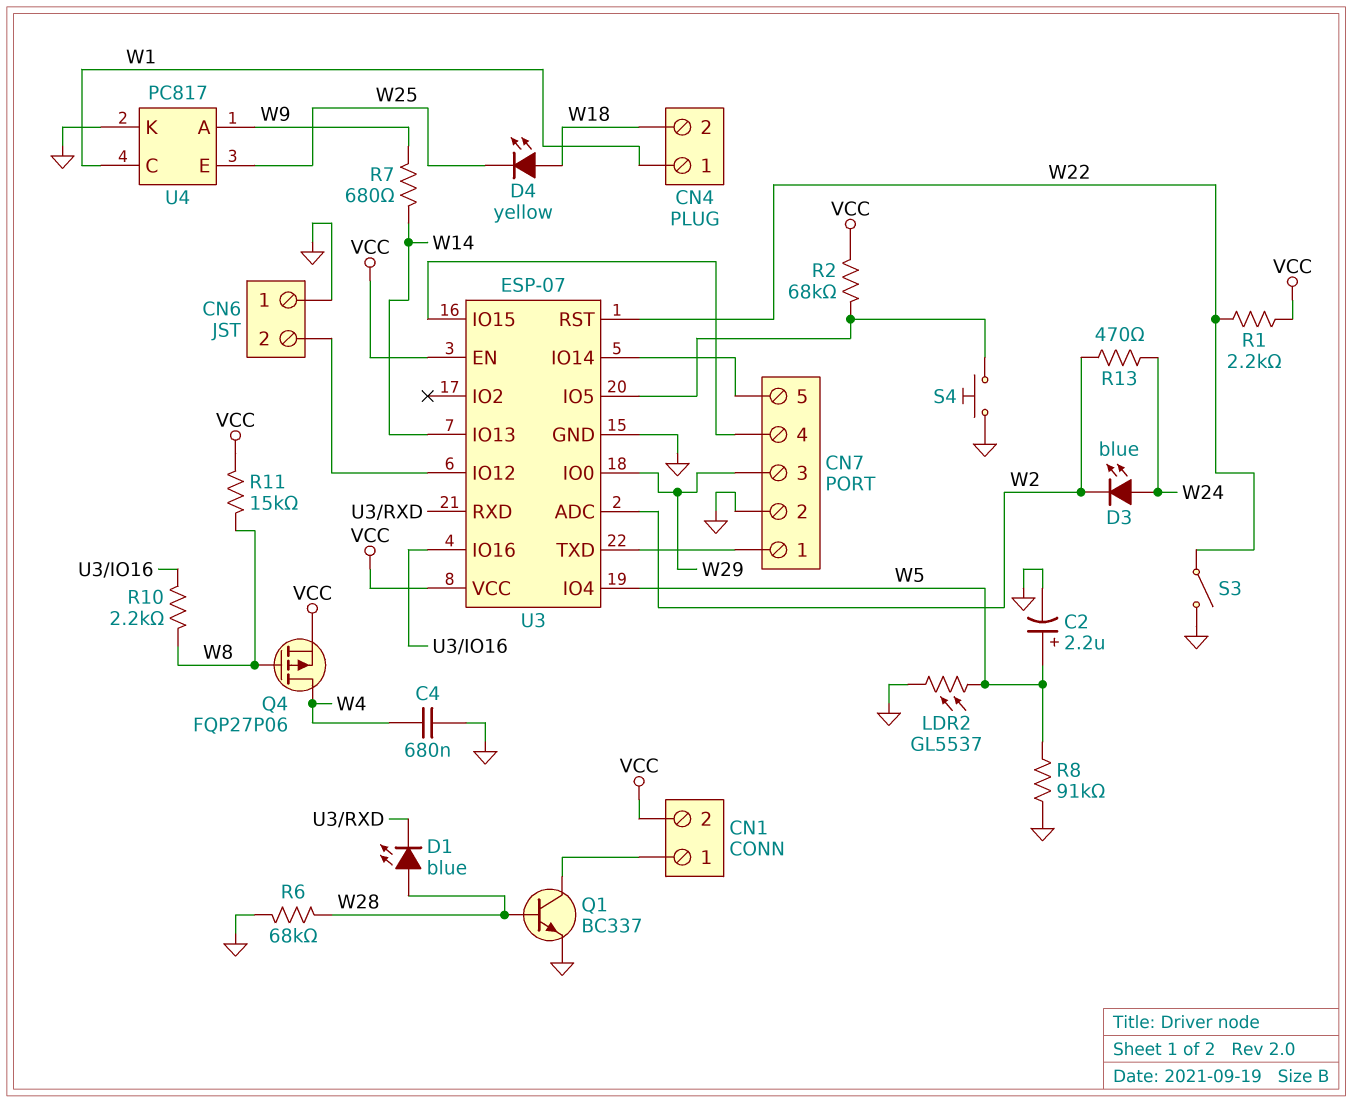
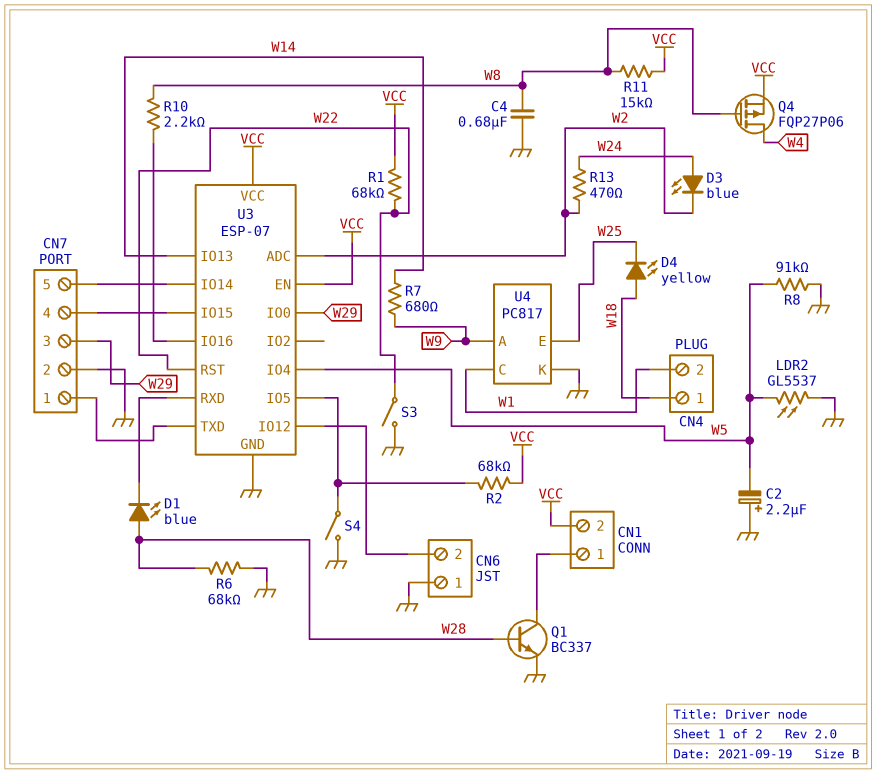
C2: 2.2uF (plus W5, minus GND) -> 2.2uF (plus GND, minus W5)
C4: 680nF (GND, W4) -> 680nF (GND, W8)
CN4 pin 1: W1 -> W18
CN4 pin 2: W18 -> W1
R1: 2.2k (VCC, W22) -> 68k (VCC, W22)
S4: button (GND, U3/IO5) -> switch (GND, U3/IO5)

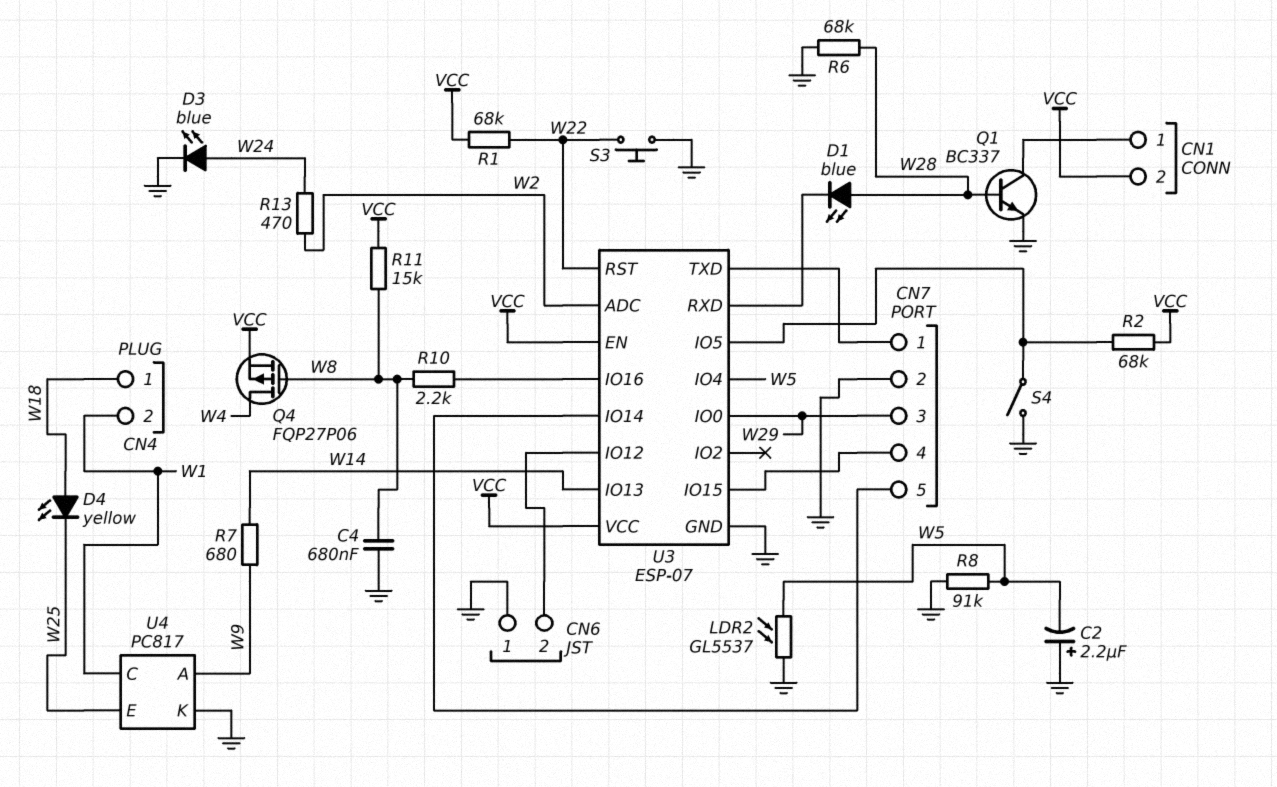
D3: LED blue (A W24, K W2) -> LED blue (A W24, K GND)
S3: switch (GND, W22) -> button (GND, W22)

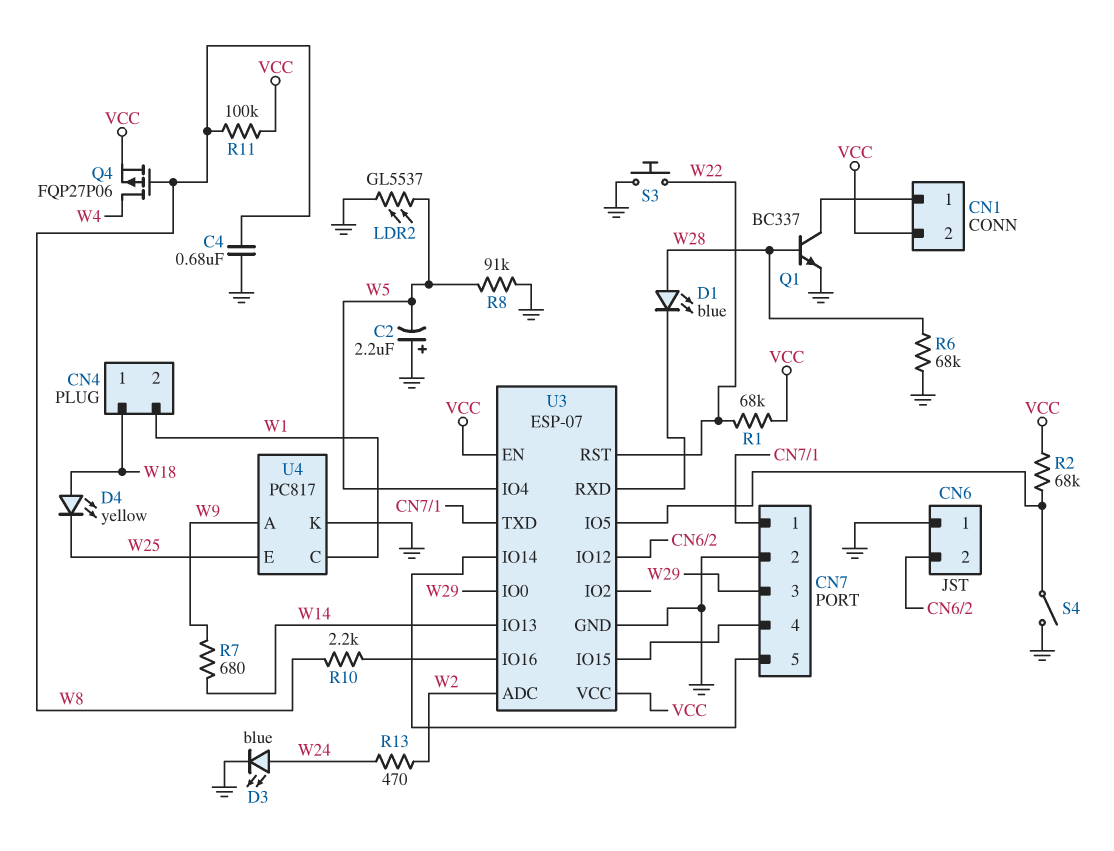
R11: 15k (VCC, W8) -> 100k (VCC, W8)

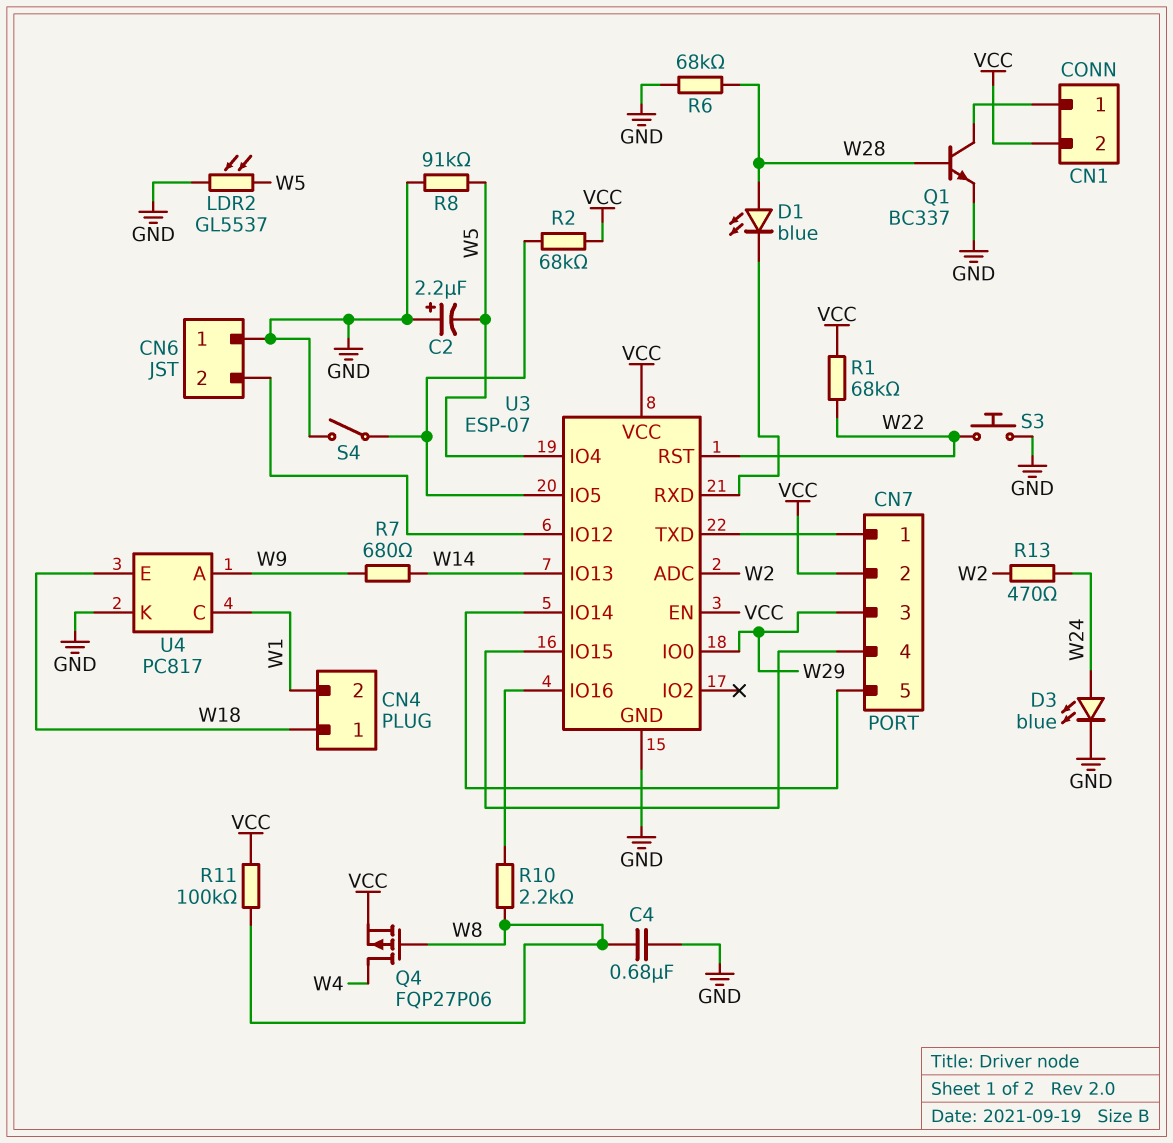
CN7 pin 2: GND -> VCC
D4: LED yellow (A W18, K W25) -> none
U4 pin E: W25 -> W18

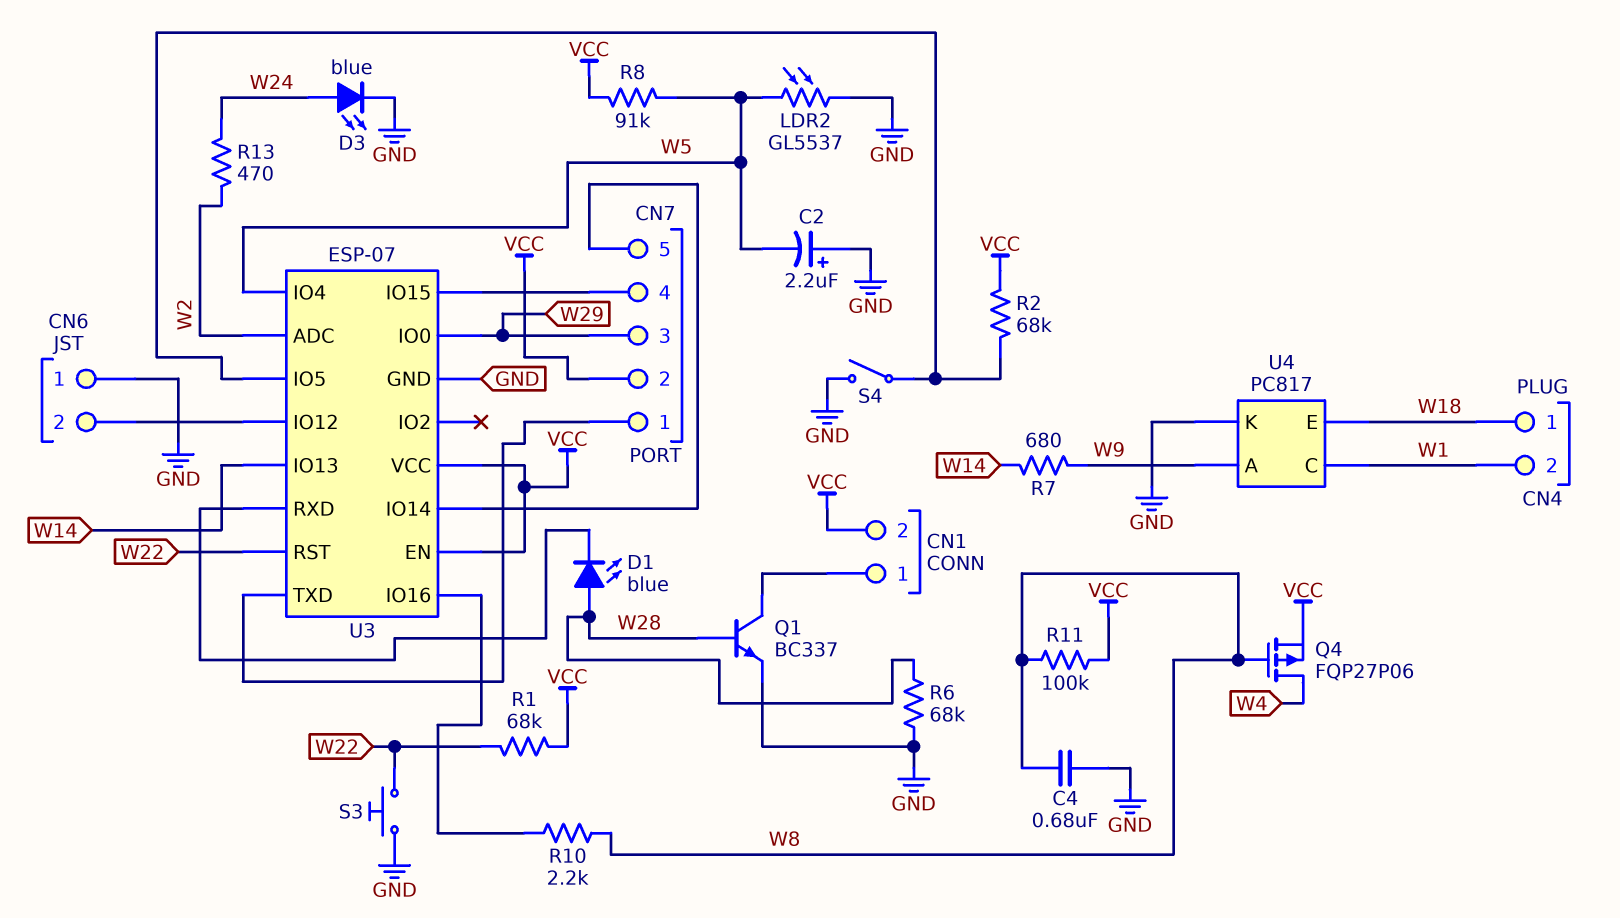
R8: 91k (GND, W5) -> 91k (VCC, W5)

